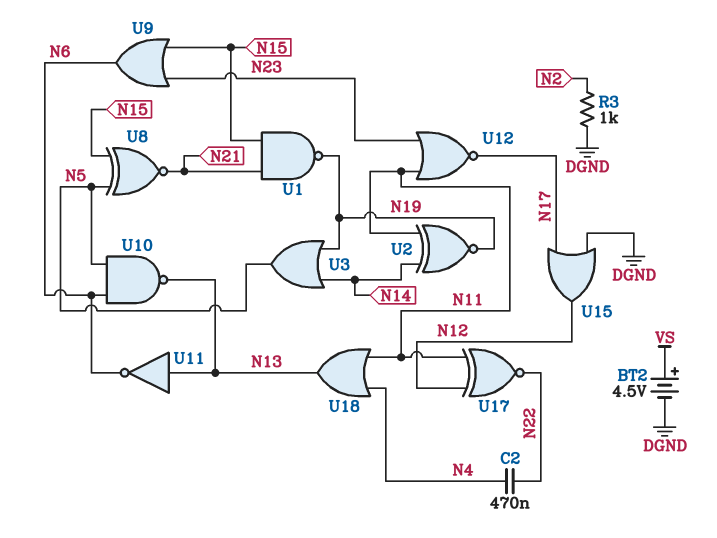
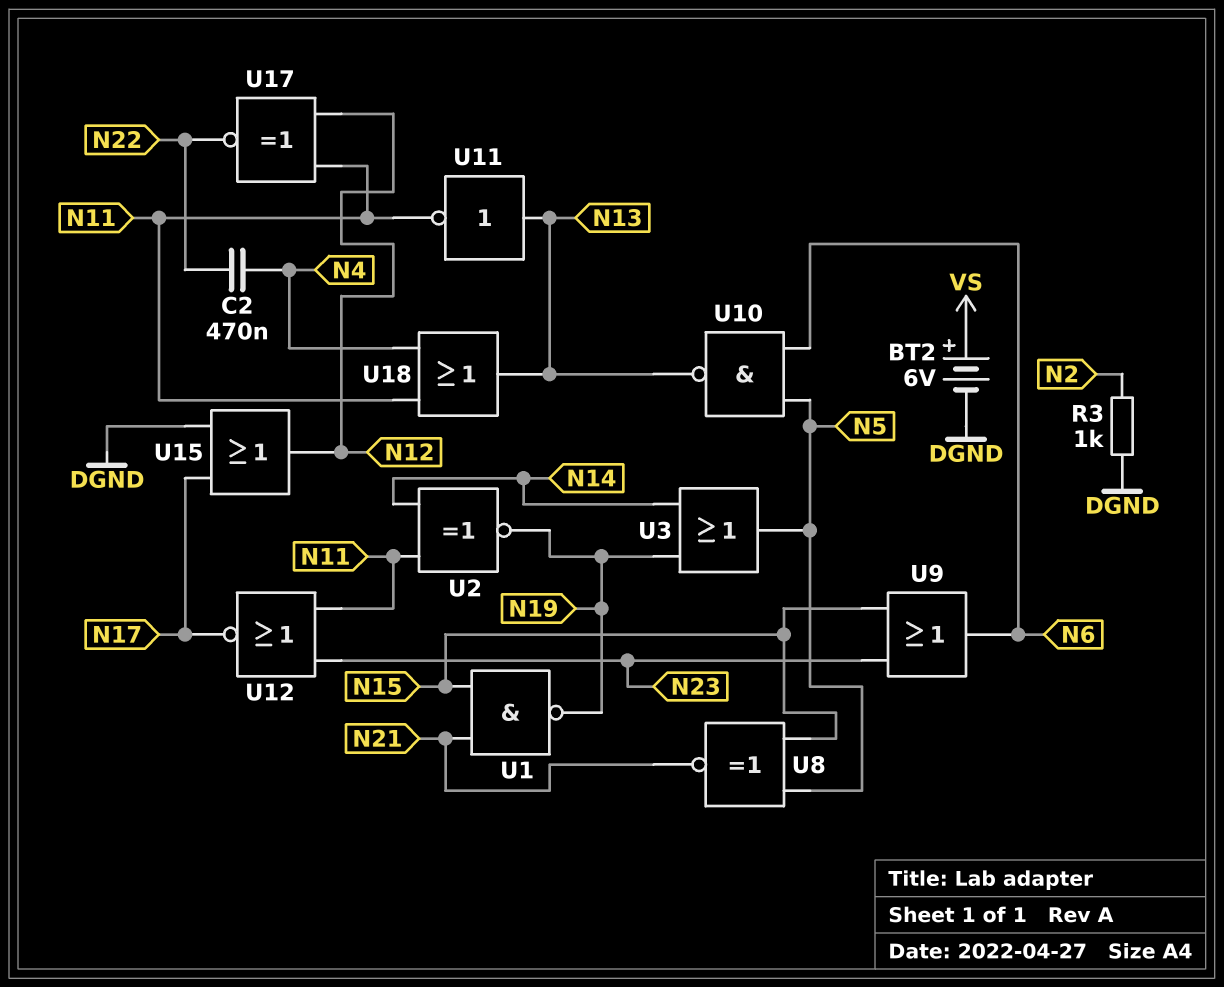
BT2: 4.5V (plus VS, minus DGND) -> 6V (plus VS, minus DGND)
U11: NOT (in N13, out N6) -> NOT (in N13, out N11)

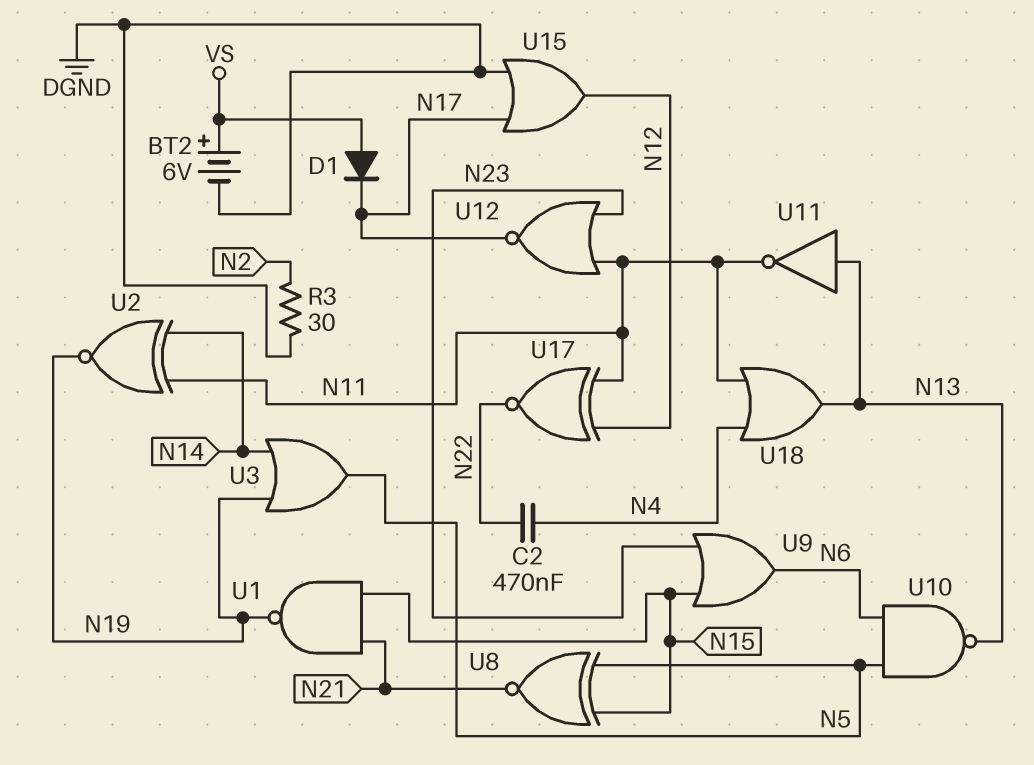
D1: none -> diode (A VS, K N17)
R3: 1k (DGND, N2) -> 30 (DGND, N2)

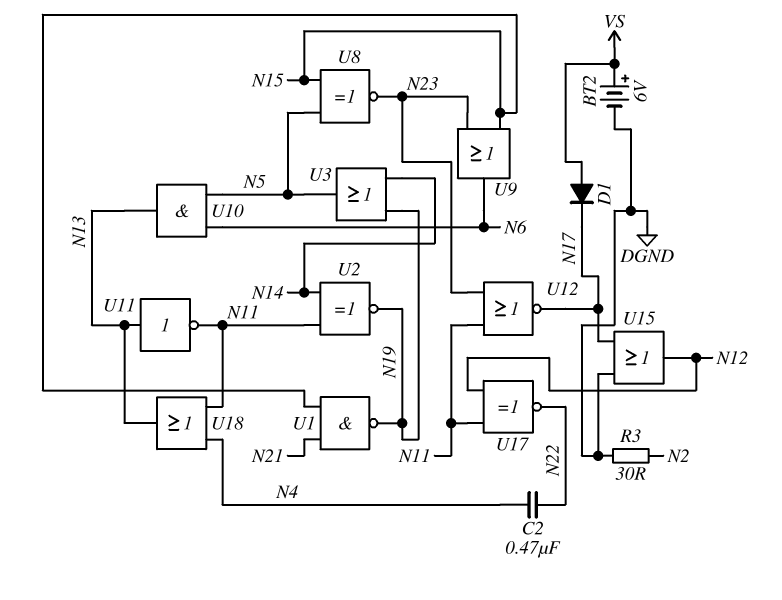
U8: XNOR (in N5, in N15, out N21) -> XNOR (in N5, in N15, out N23)
U10: NAND (in N5, in N6, out N13) -> AND (in N5, in N6, out N13)

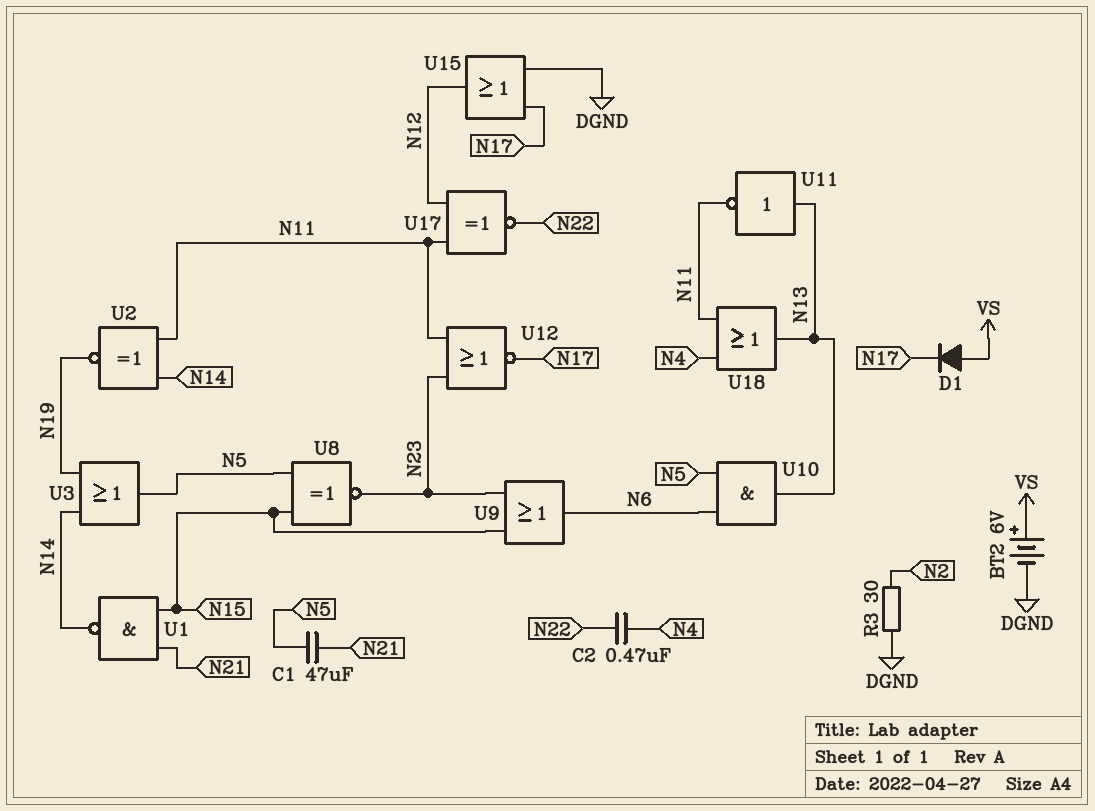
C1: none -> 47uF (N5, N21)
U1: NAND (in N15, in N21, out N19) -> NAND (in N15, in N21, out N14)

